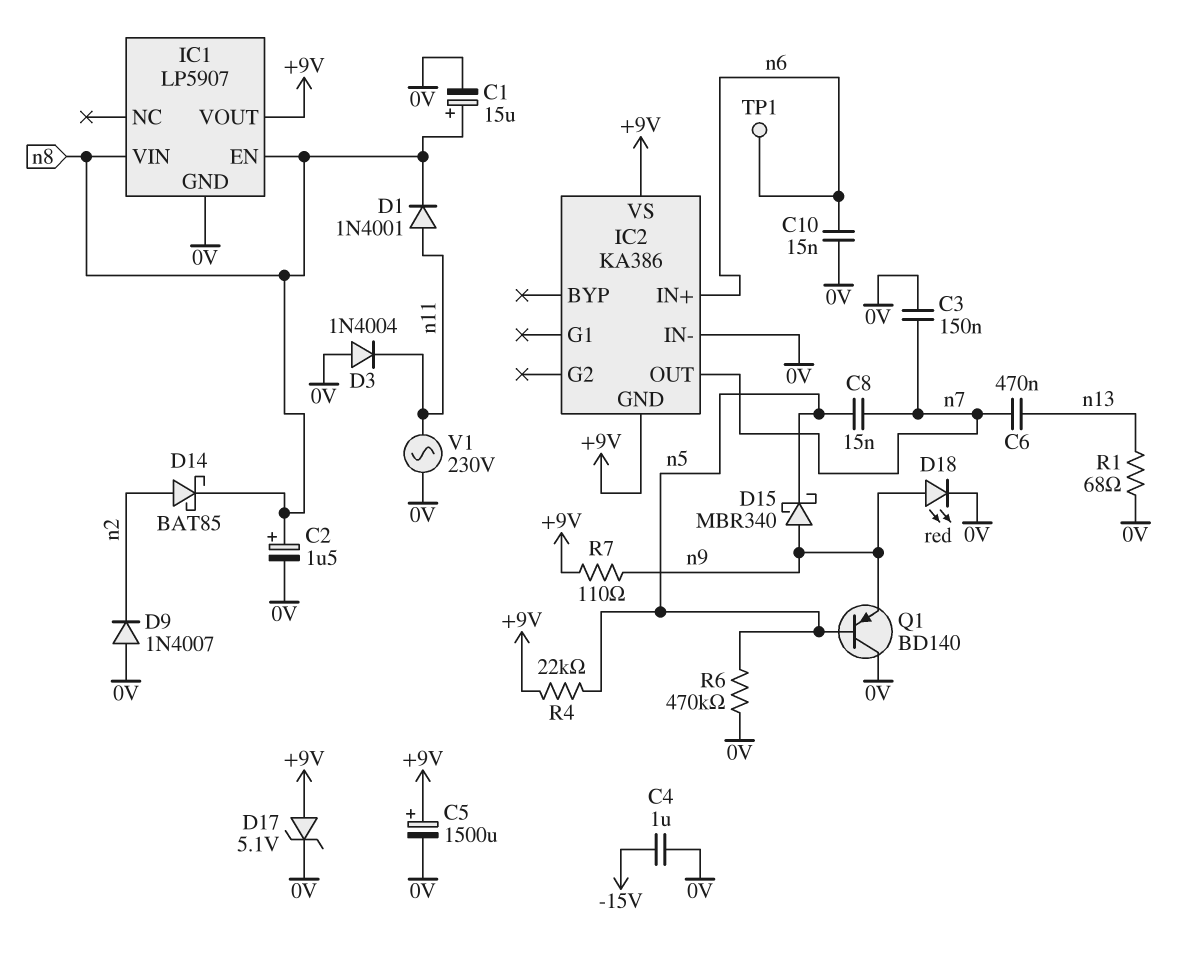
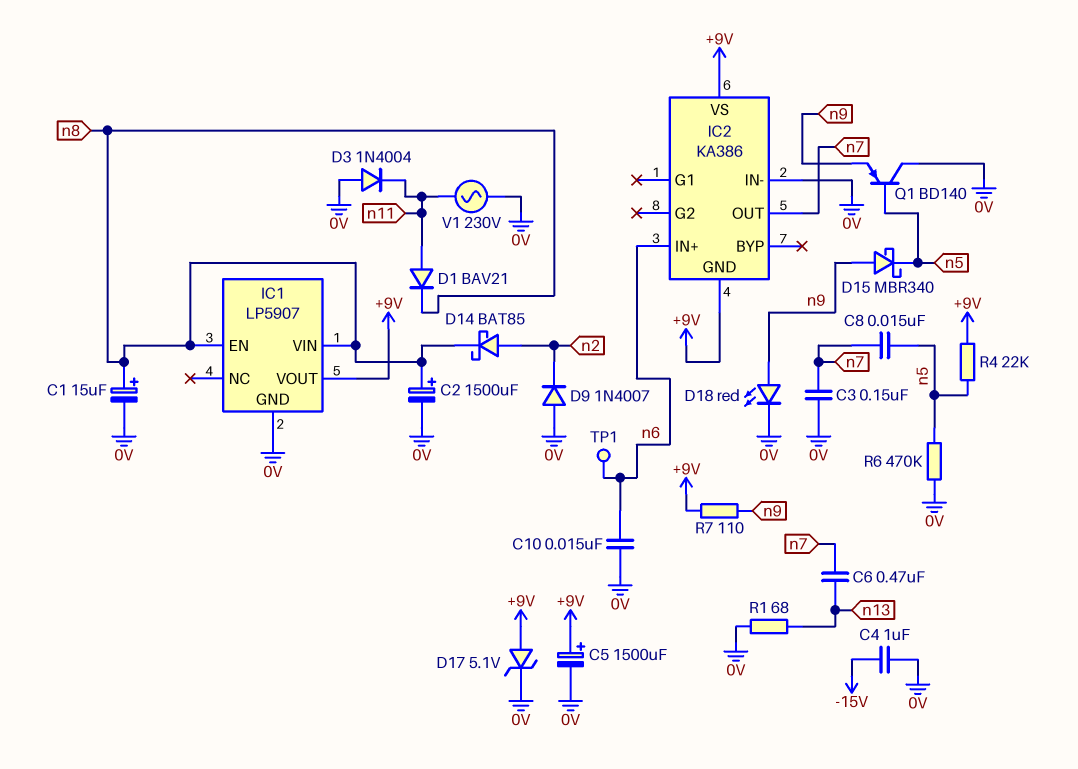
C2: 1.5uF (plus n8, minus 0V) -> 1500uF (plus n8, minus 0V)
D1: diode 1N4001 (A n11, K n8) -> diode BAV21 (A n11, K n8)

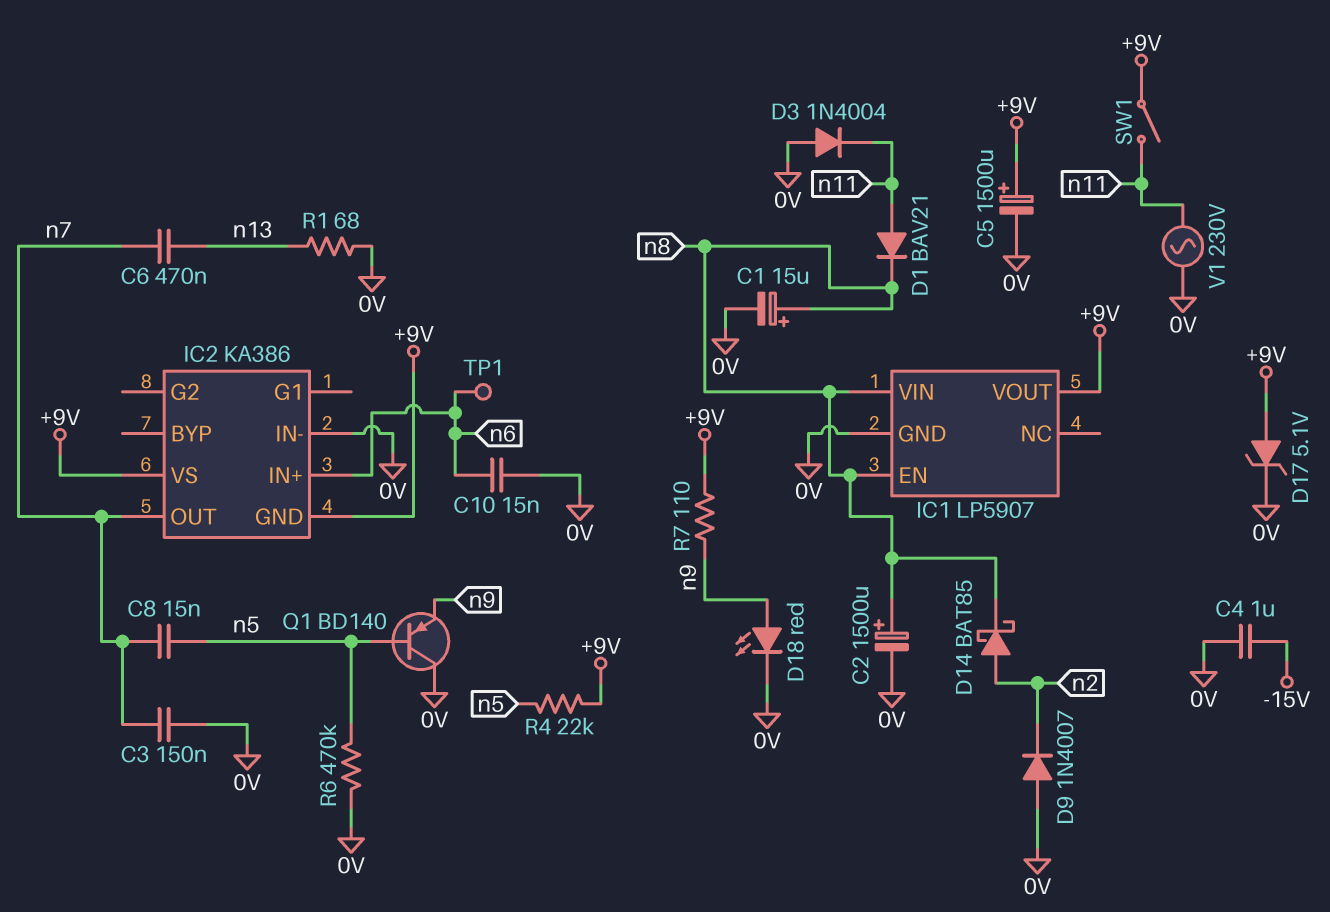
D15: schottky MBR340 (A n9, K n5) -> none
SW1: none -> switch (+9V, n11)

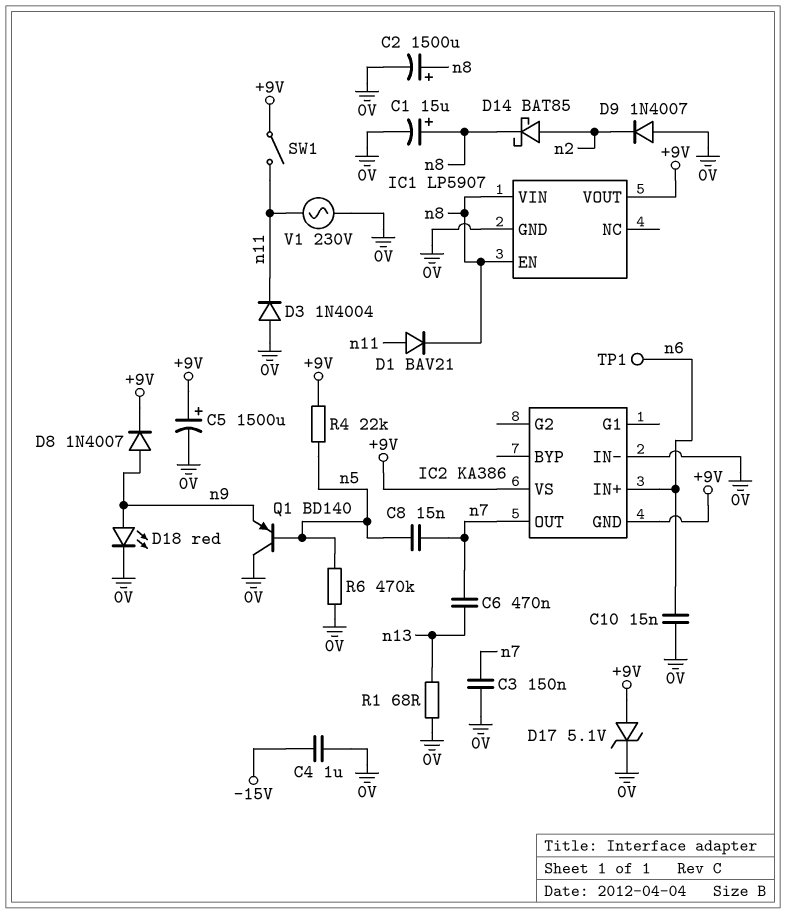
D8: none -> diode 1N4007 (A n9, K +9V)
R7: 110 (+9V, n9) -> none

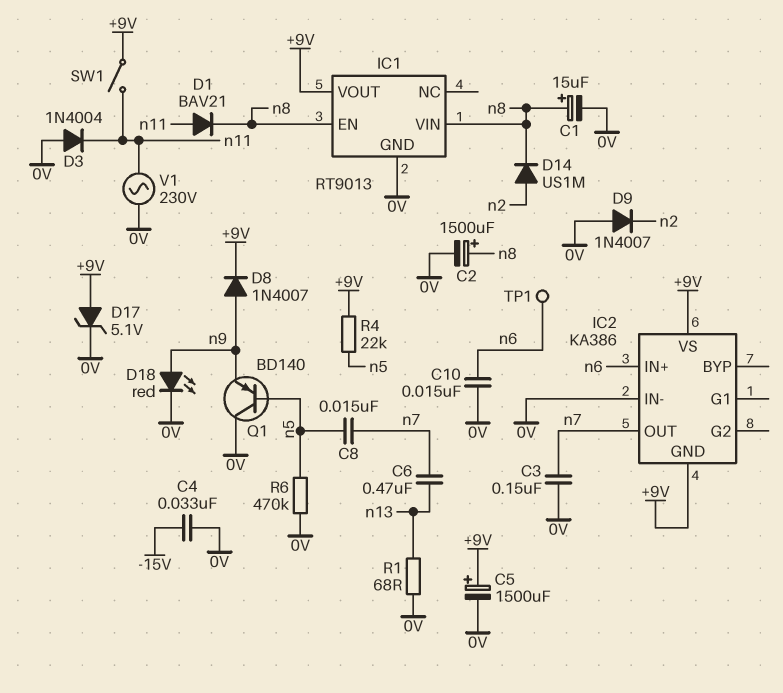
C4: 1uF (-15V, 0V) -> 33nF (-15V, 0V)
D14: schottky BAT85 (A n2, K n8) -> diode US1M (A n2, K n8)
IC1: LP5907 -> RT9013

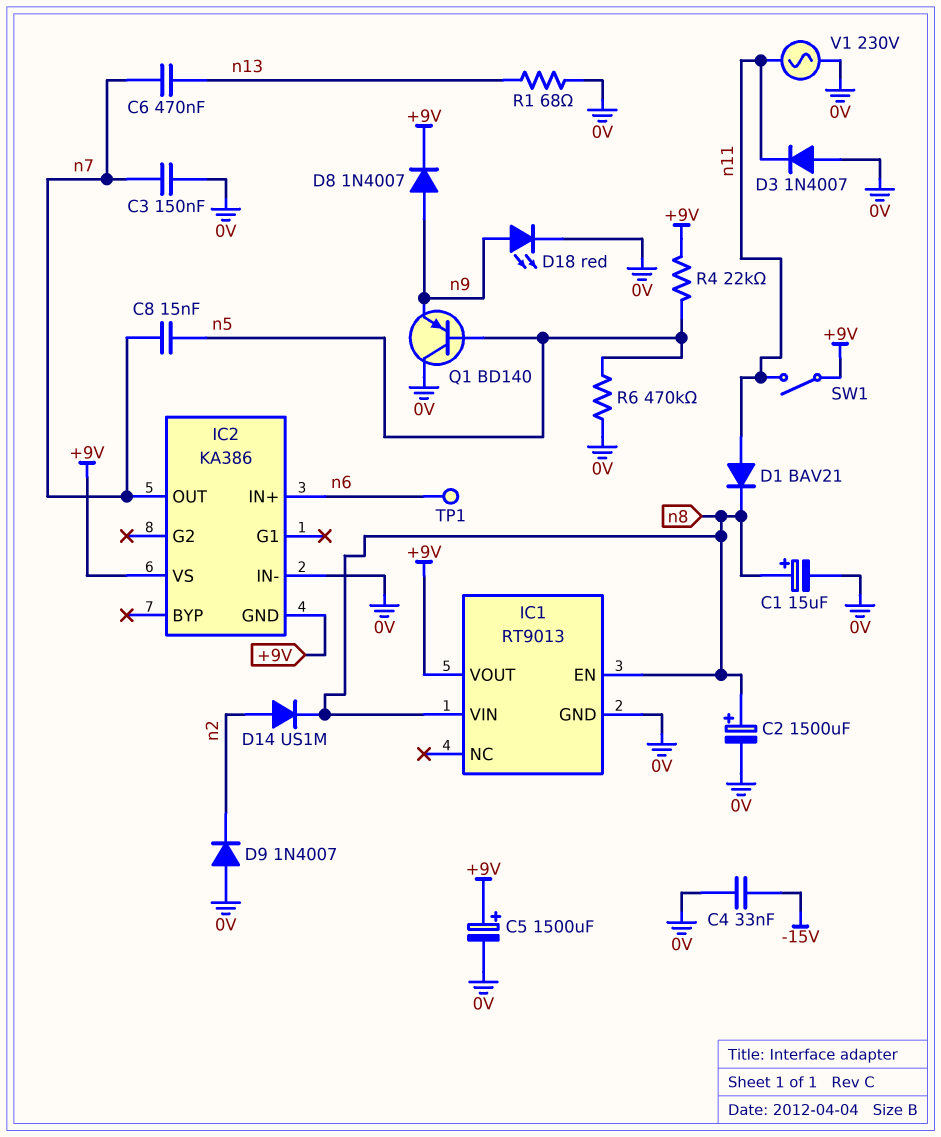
C10: 15nF (0V, n6) -> none
D3: diode 1N4004 (A 0V, K n11) -> diode 1N4007 (A 0V, K n11)
D17: zener 5.1V (A +9V, K 0V) -> none

